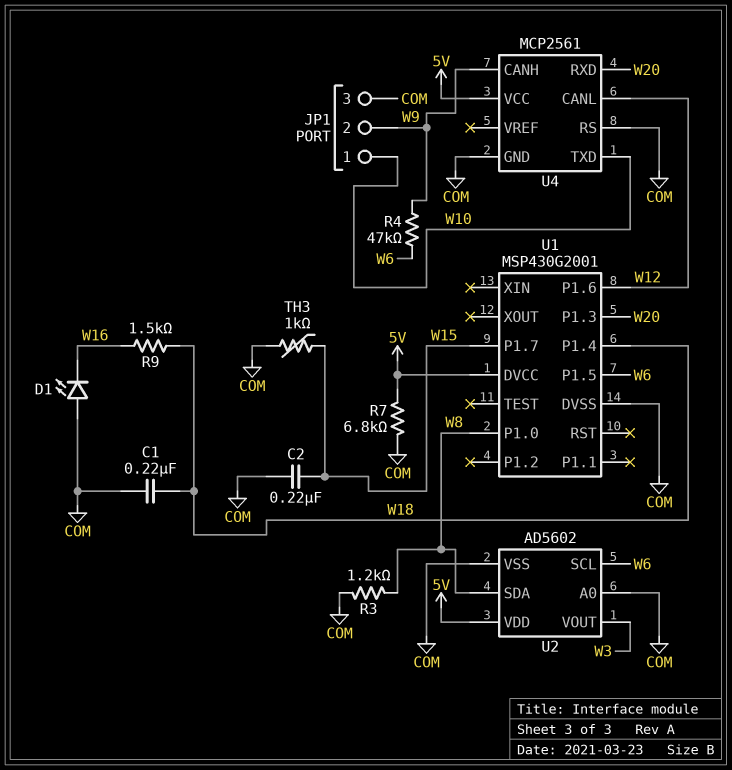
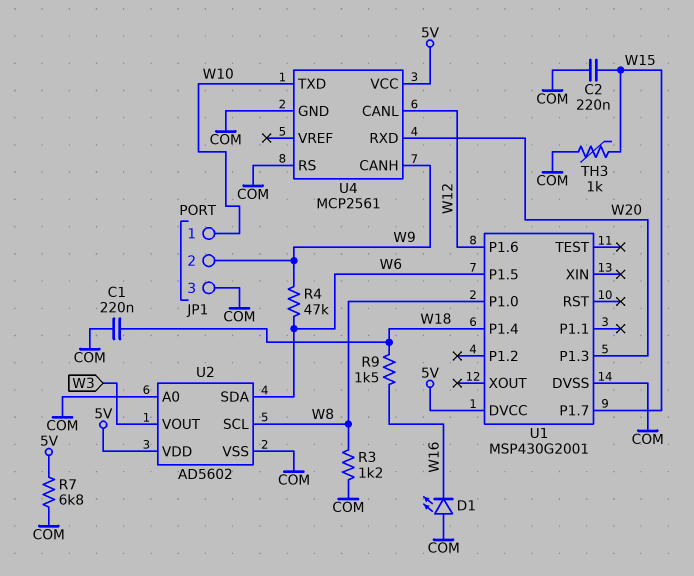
U2 pin SCL: W6 -> W8
U2 pin SDA: W8 -> W6

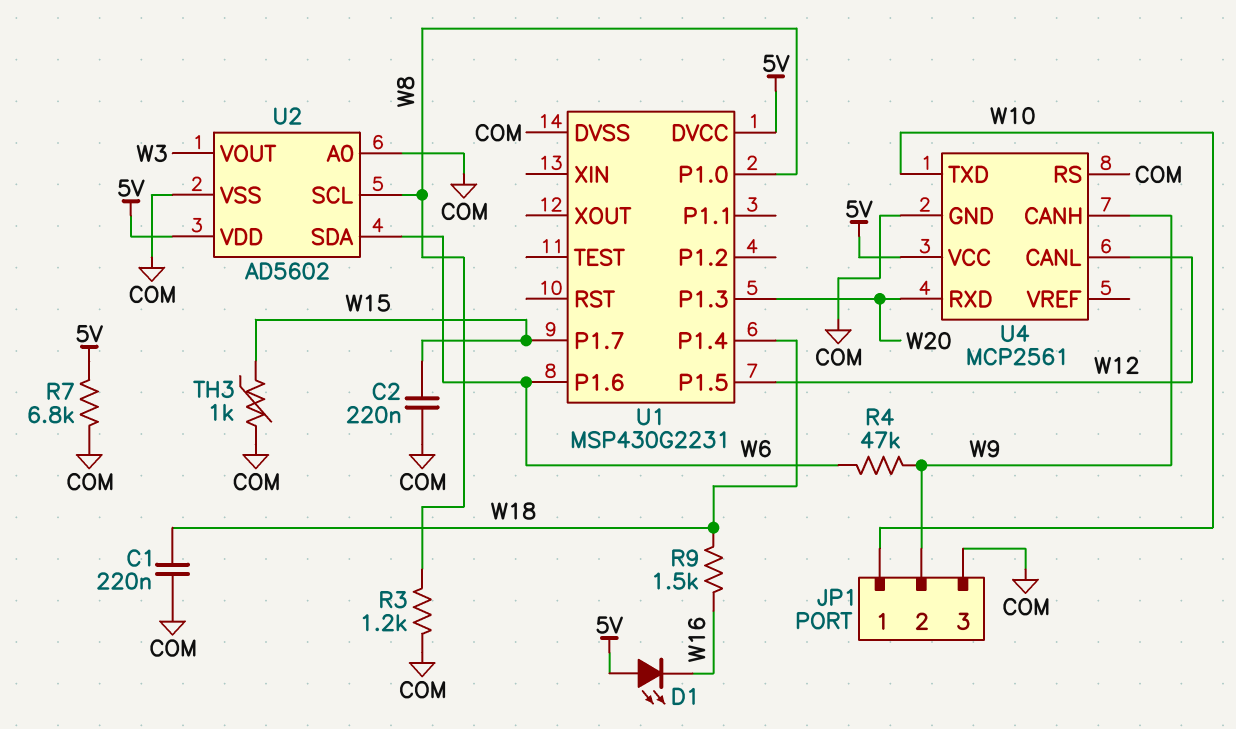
D1: LED (A COM, K W16) -> LED (A 5V, K W16)
U1: MSP430G2001 -> MSP430G2231
U1 pin P1.5: W6 -> W12
U1 pin P1.6: W12 -> W6

